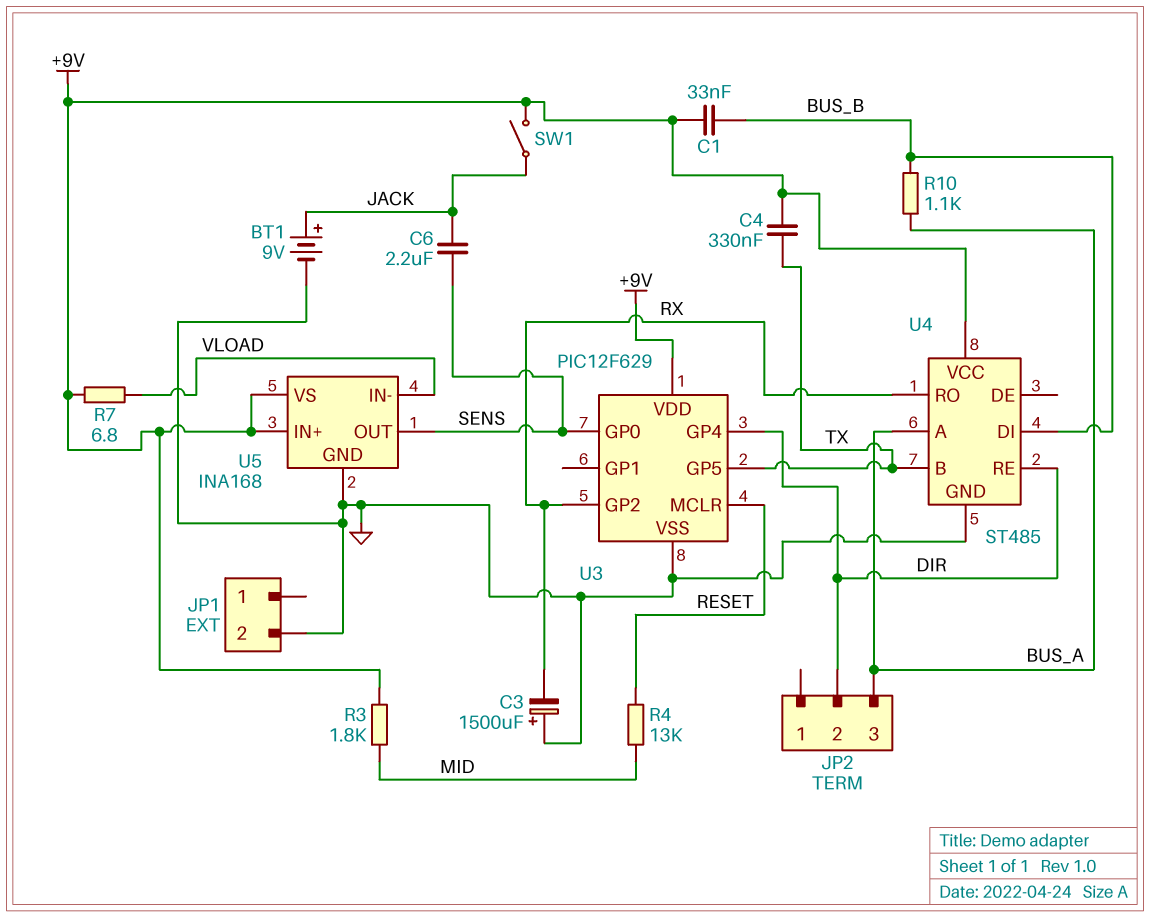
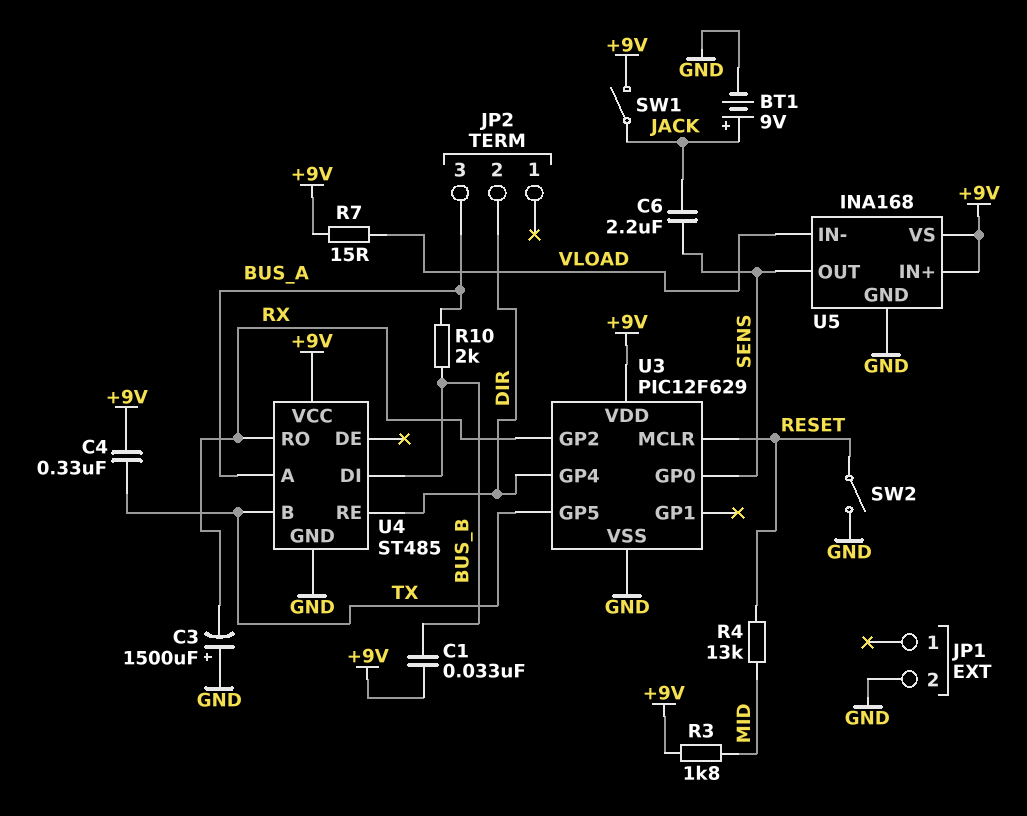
R7: 6.8 (+9V, VLOAD) -> 15 (+9V, VLOAD)
R10: 1.1k (BUS_A, BUS_B) -> 2k (BUS_A, BUS_B)
SW2: none -> switch (GND, RESET)

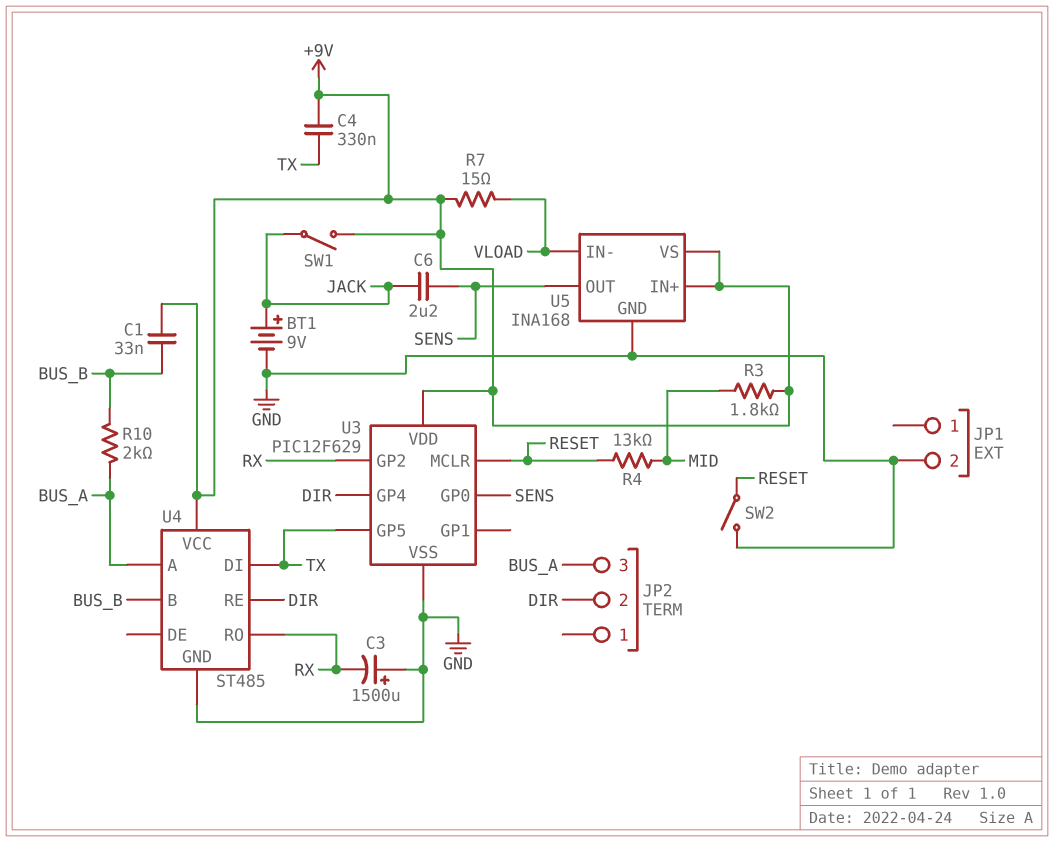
U4 pin B: TX -> BUS_B
U4 pin DI: BUS_B -> TX

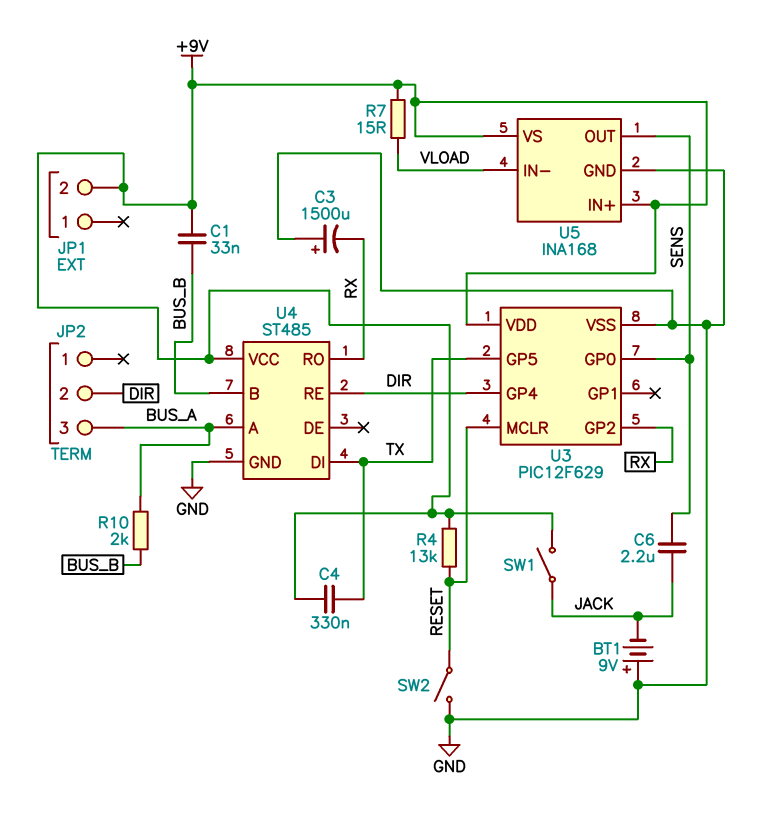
BT1: 9V (plus JACK, minus GND) -> 9V (plus GND, minus JACK)
JP1 pin 2: GND -> +9V
R3: 1.8k (+9V, MID) -> none
R4: 13k (MID, RESET) -> 13k (+9V, RESET)

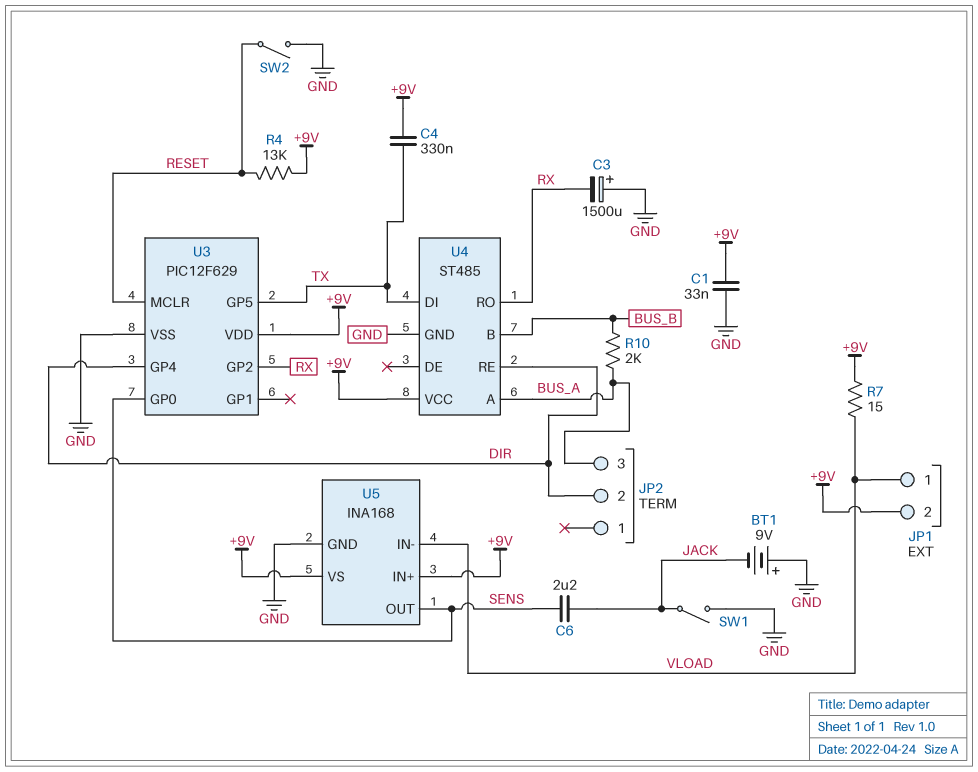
C1: 33nF (+9V, BUS_B) -> 33nF (+9V, GND)
JP1 pin 1: none -> VLOAD
SW1: switch (+9V, JACK) -> switch (GND, JACK)

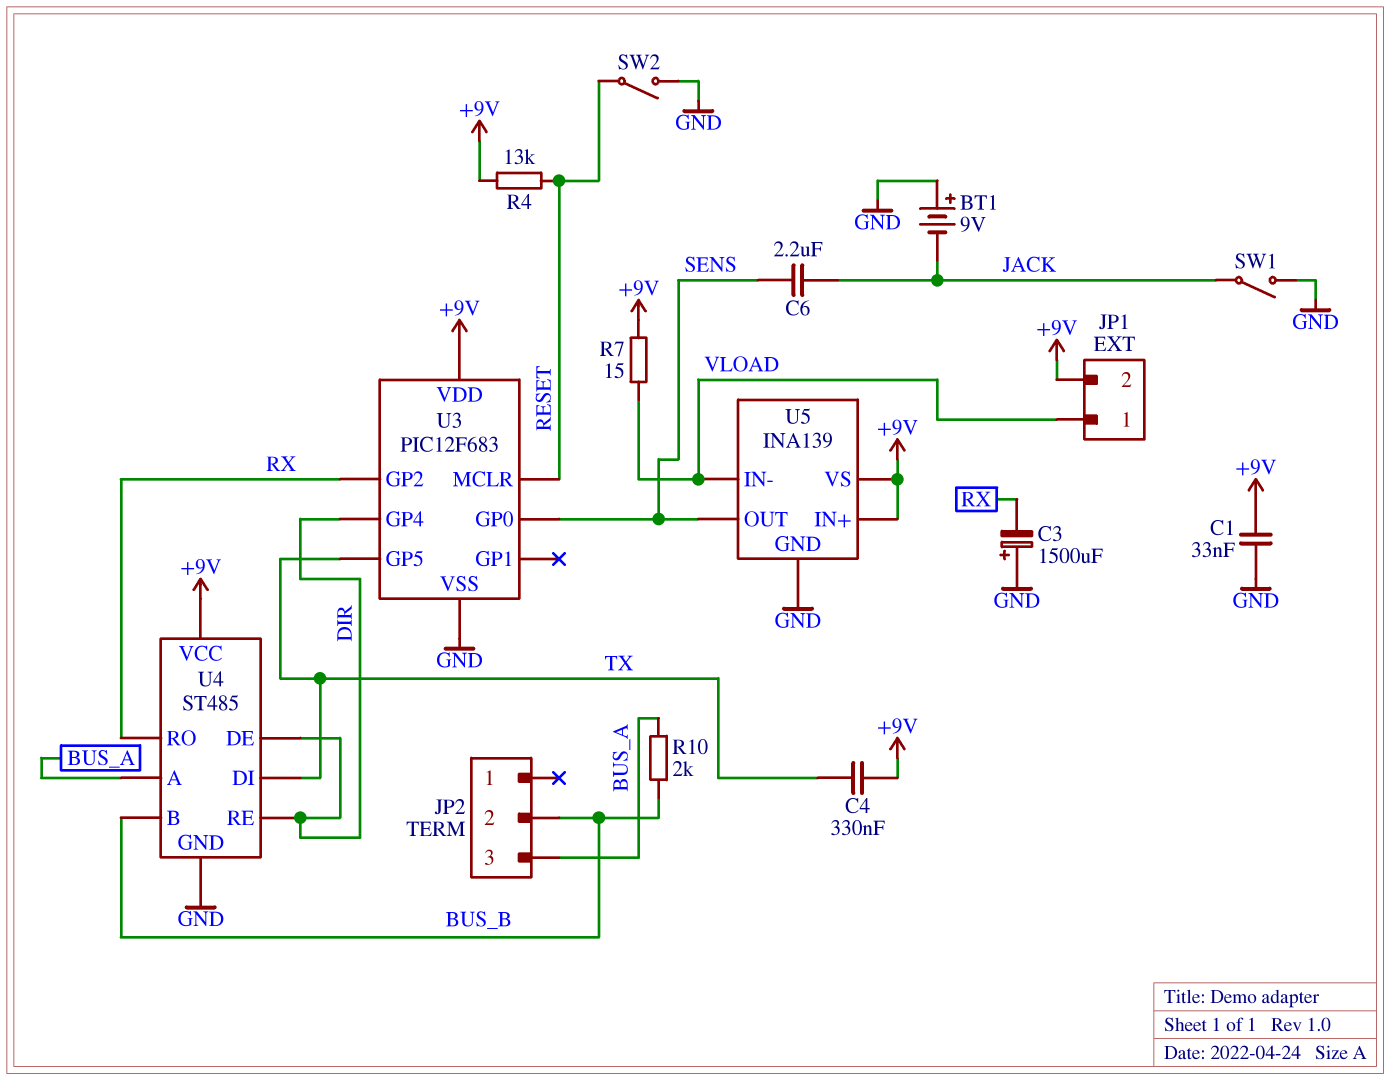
JP2 pin 2: DIR -> BUS_B
U3: PIC12F629 -> PIC12F683
U4 pin DE: none -> DIR
U5: INA168 -> INA139

